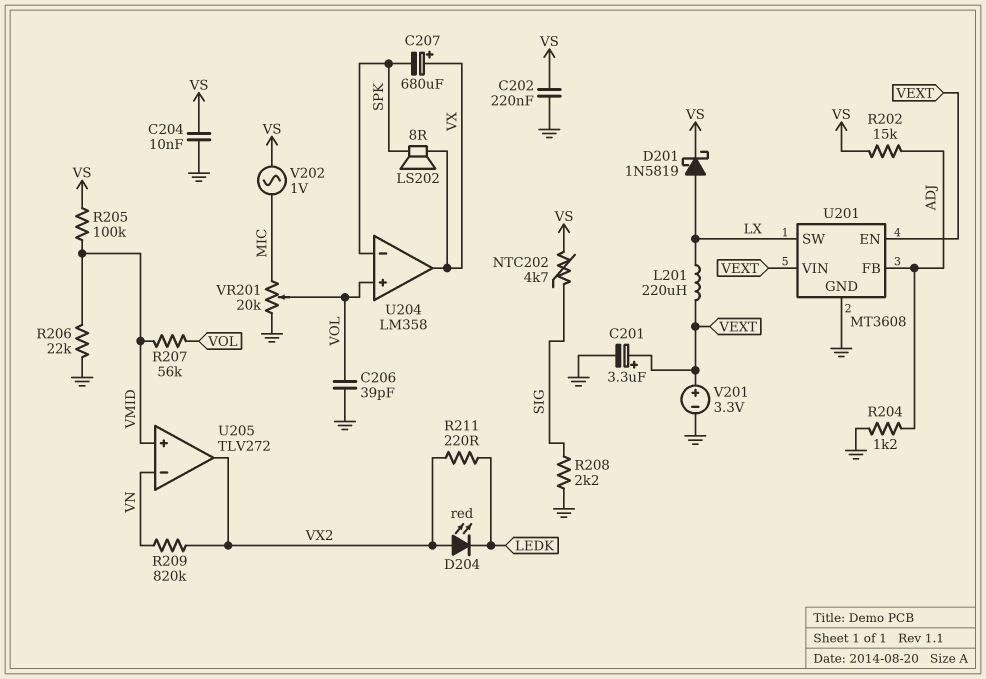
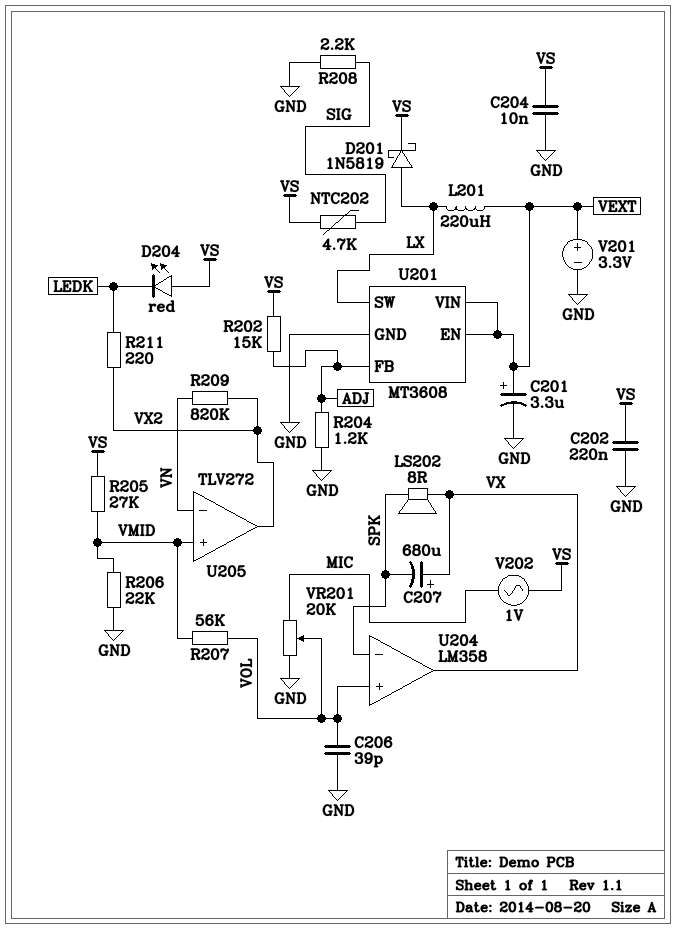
D204: LED red (A VX2, K LEDK) -> LED red (A VS, K LEDK)
R205: 100k (VMID, VS) -> 27k (VMID, VS)

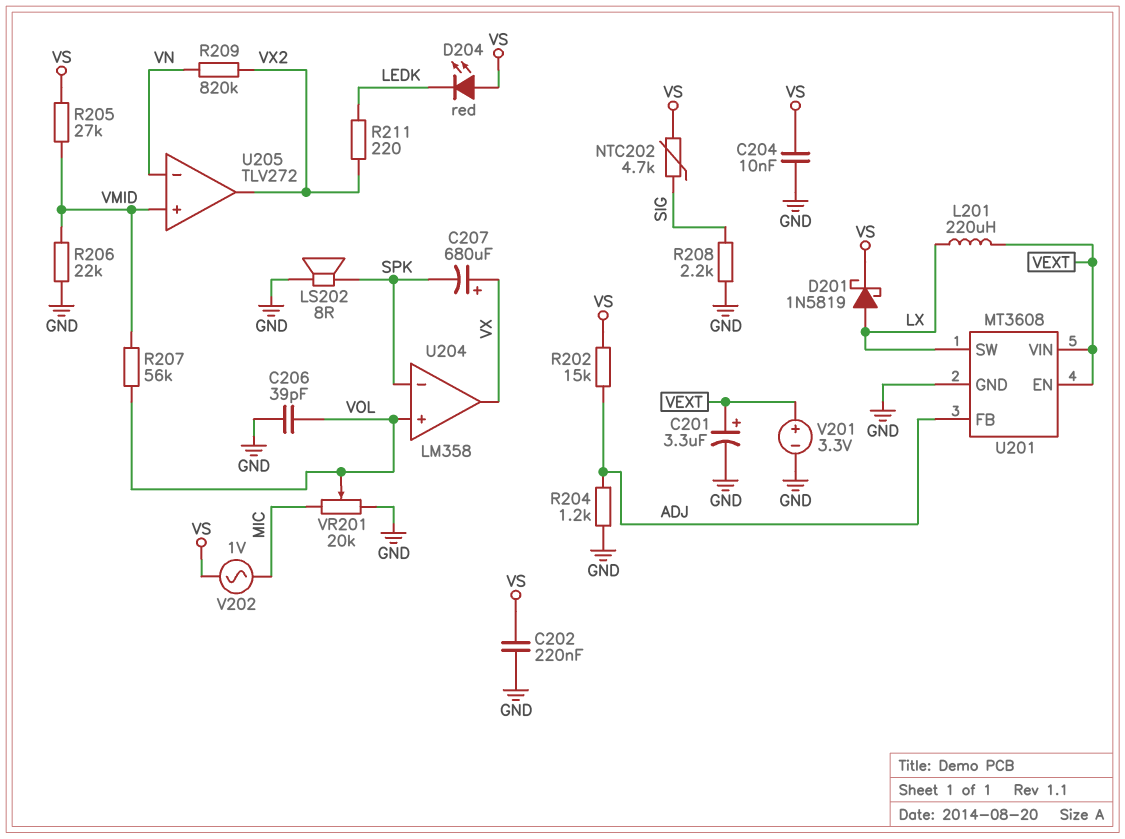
LS202: speaker 8R (SPK, VX) -> speaker 8R (GND, SPK)

